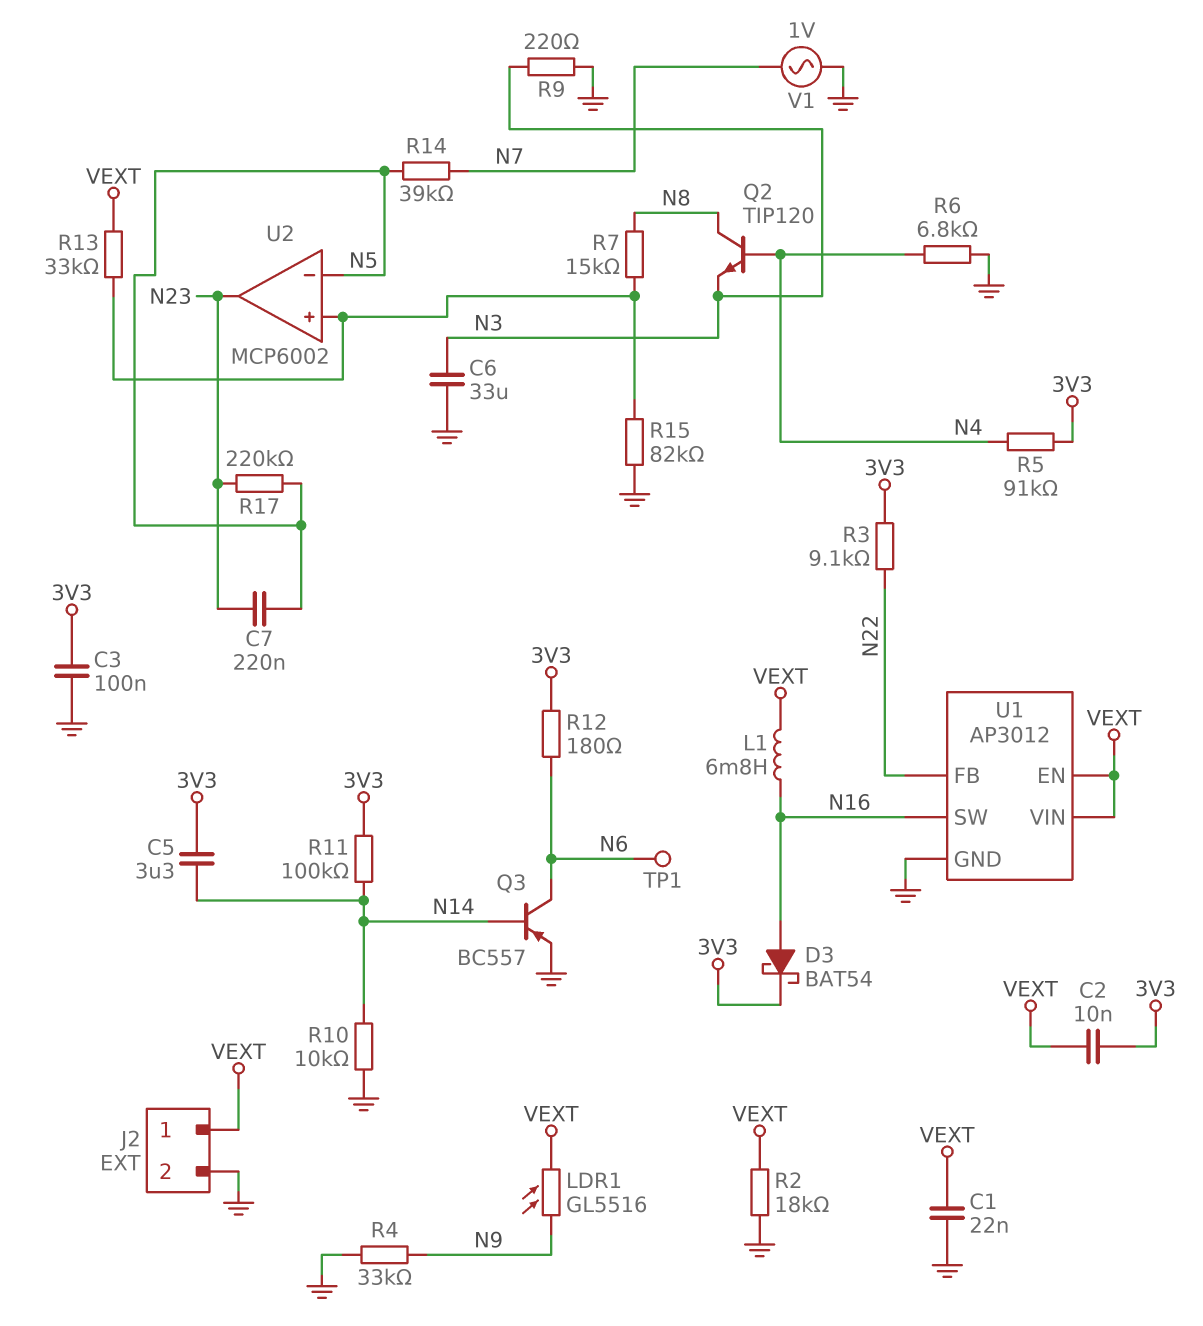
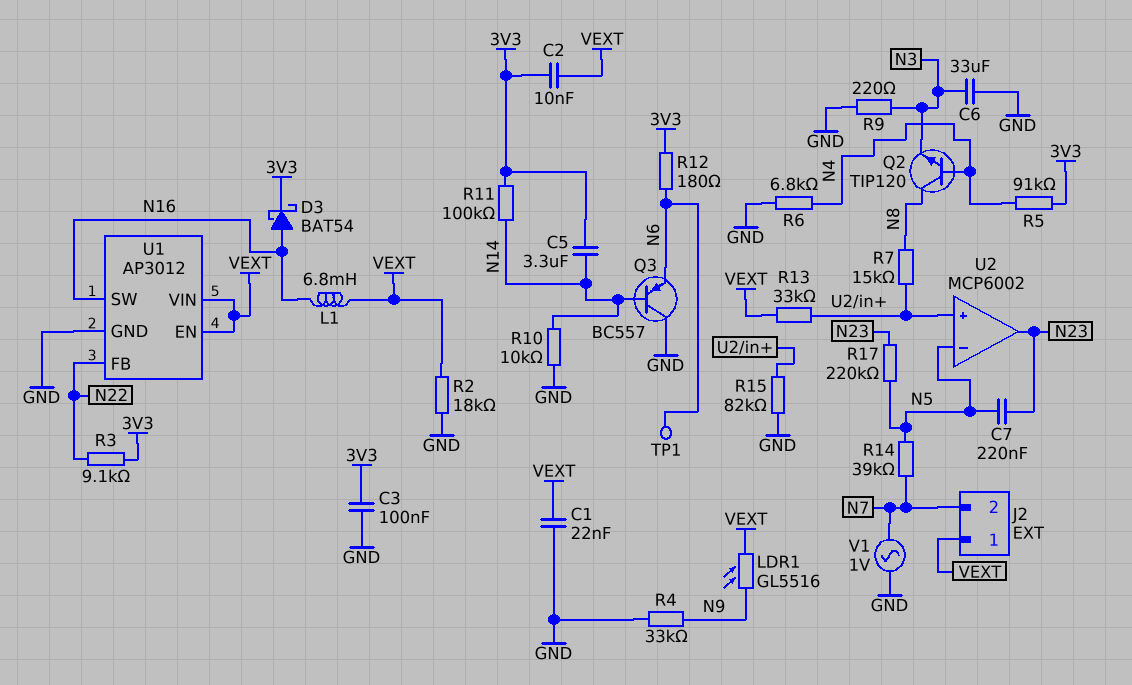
J2 pin 2: GND -> N7
Q3: PNP BC557 (B N14, C N6, E GND) -> PNP BC557 (B N14, C GND, E N6)

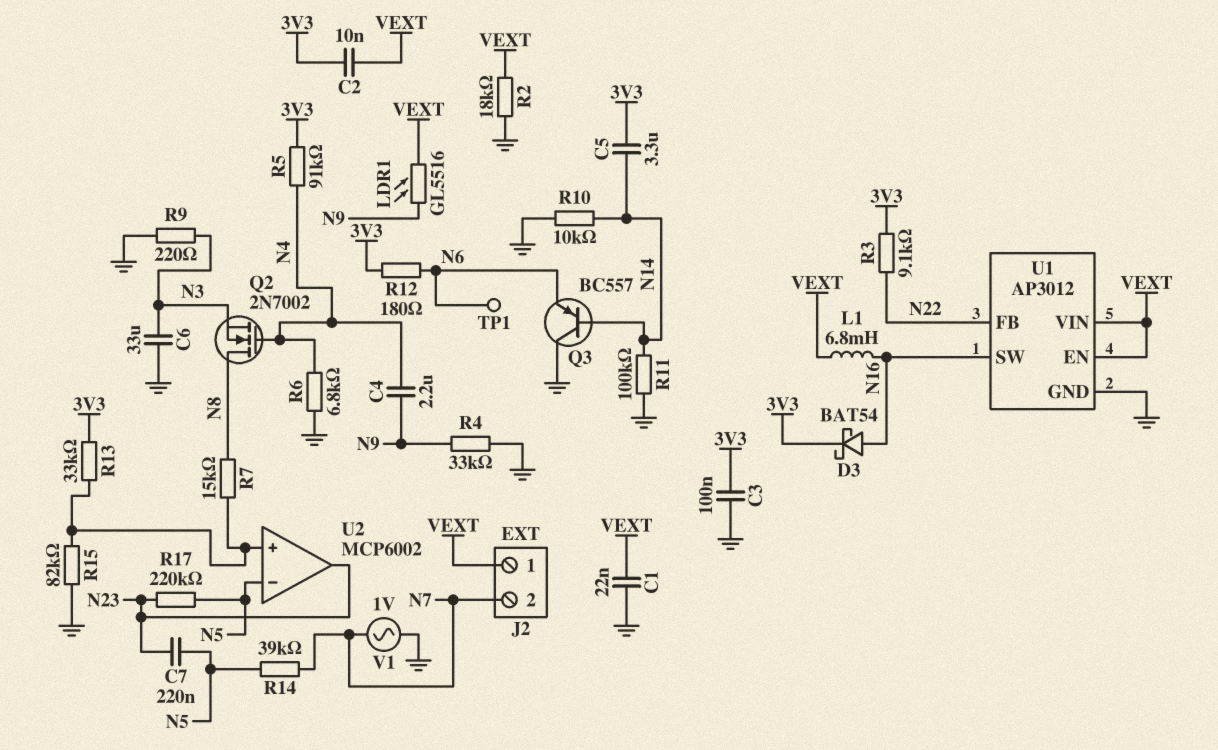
C4: none -> 2.2uF (N4, N9)
Q2: NPN TIP120 (B N4, C N8, E N3) -> NMOS 2N7002 (G N4, D N8, S N3)
R11: 100k (3V3, N14) -> 100k (GND, N14)
R13: 33k (U2/in+, VEXT) -> 33k (3V3, U2/in+)

